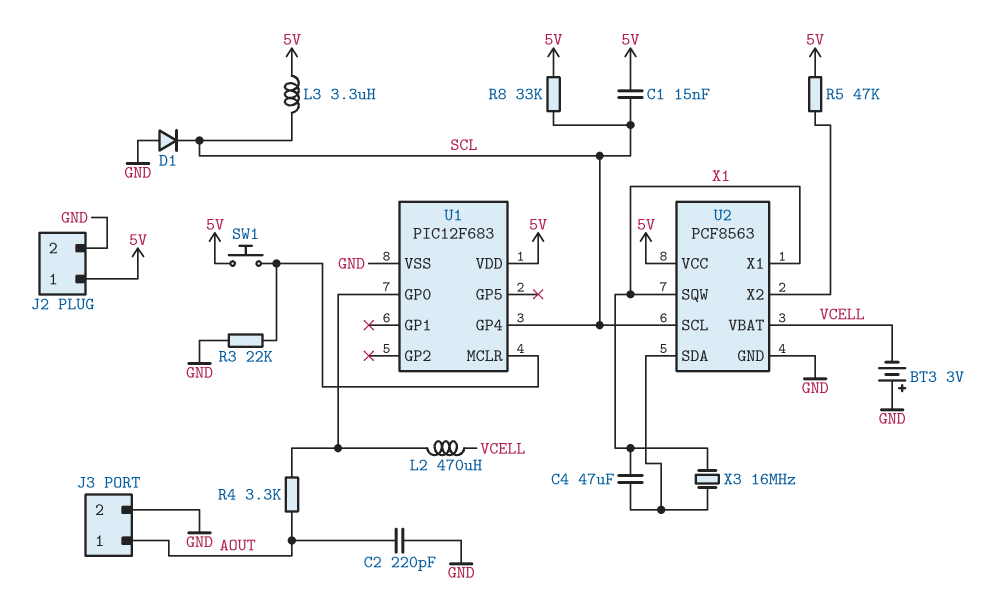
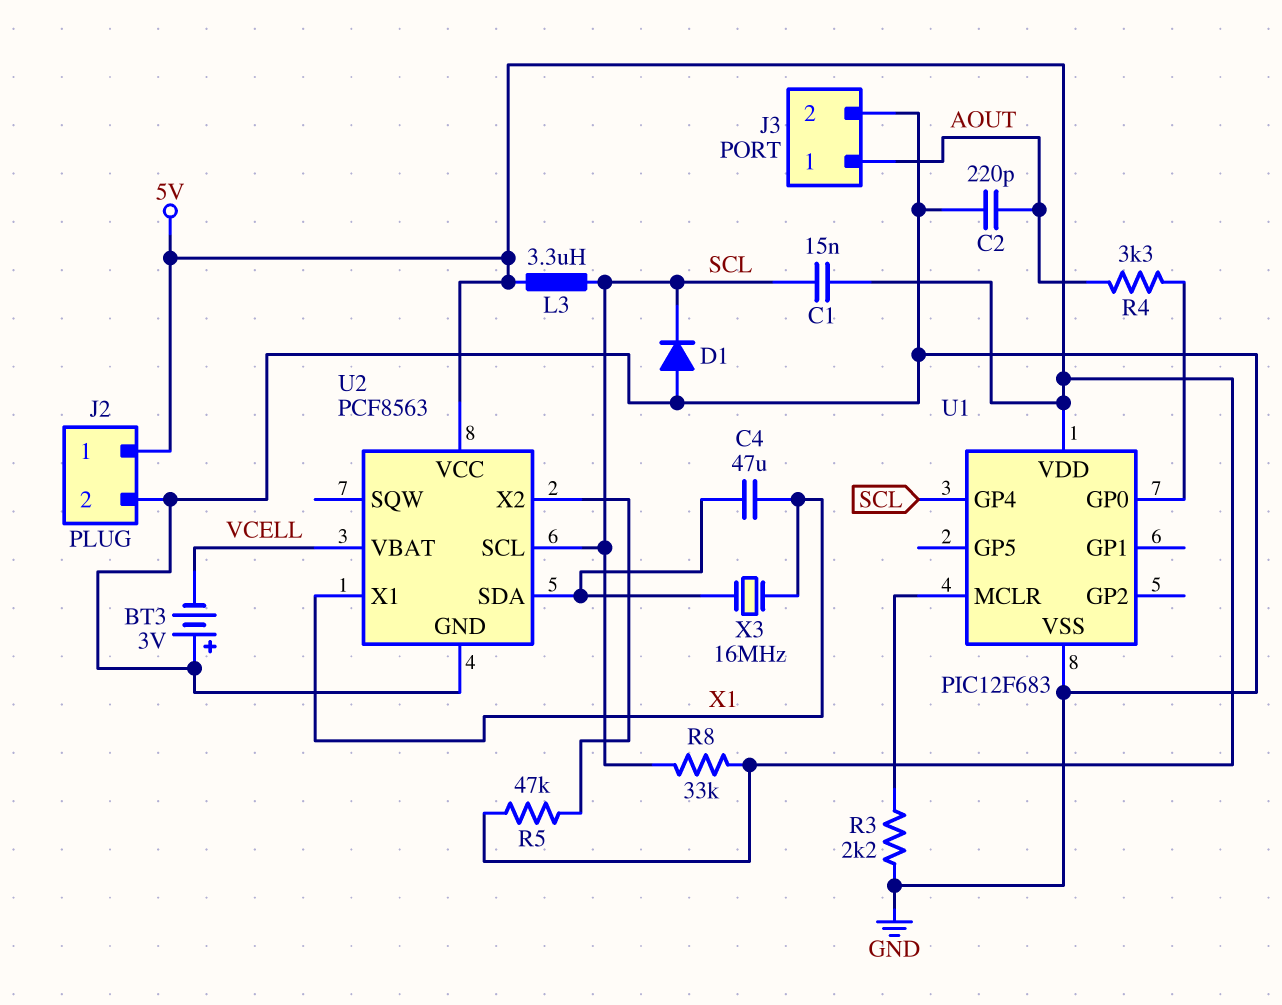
L2: 470uH (U1/GP0, VCELL) -> none
R3: 22k (GND, U1/MCLR) -> 2.2k (GND, U1/MCLR)
SW1: button (5V, U1/MCLR) -> none
U2 pin SQW: X1 -> none

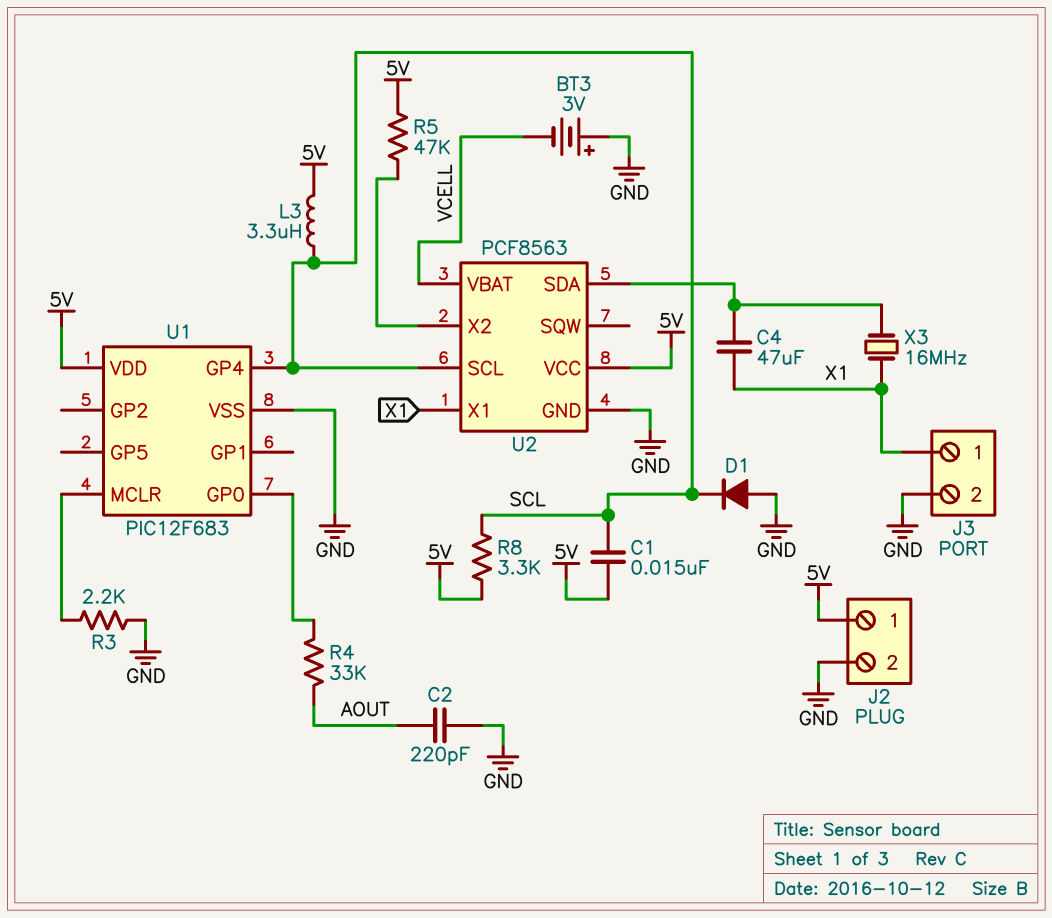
J3 pin 1: AOUT -> X1
R4: 3.3k (AOUT, U1/GP0) -> 33k (AOUT, U1/GP0)
R8: 33k (5V, SCL) -> 3.3k (5V, SCL)

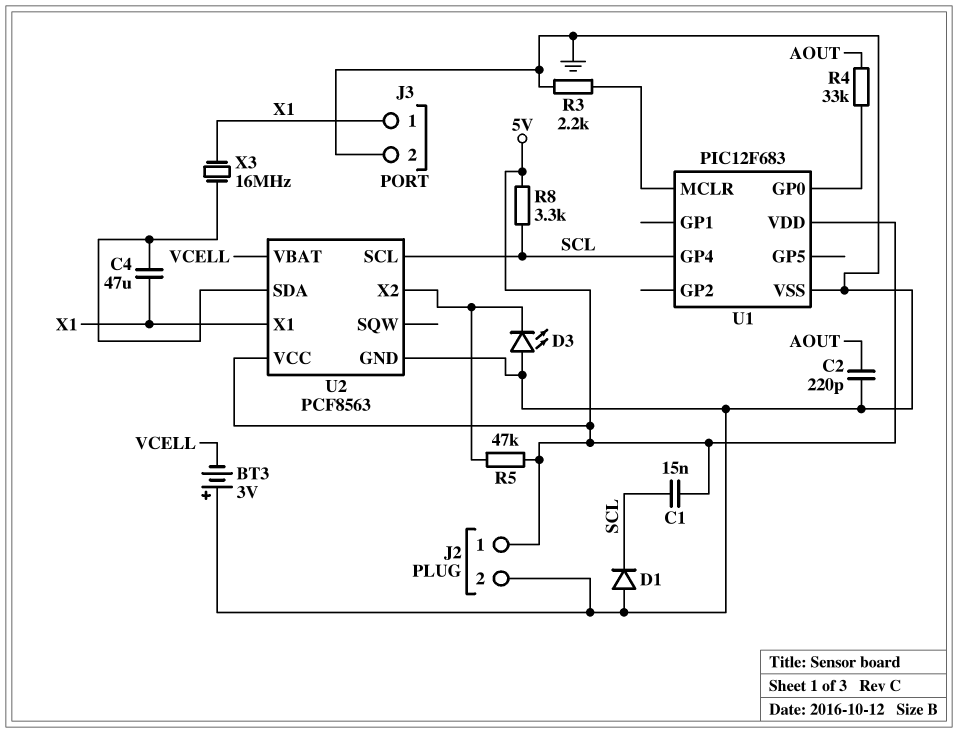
D3: none -> LED (A GND, K U2/X2)
L3: 3.3uH (5V, SCL) -> none

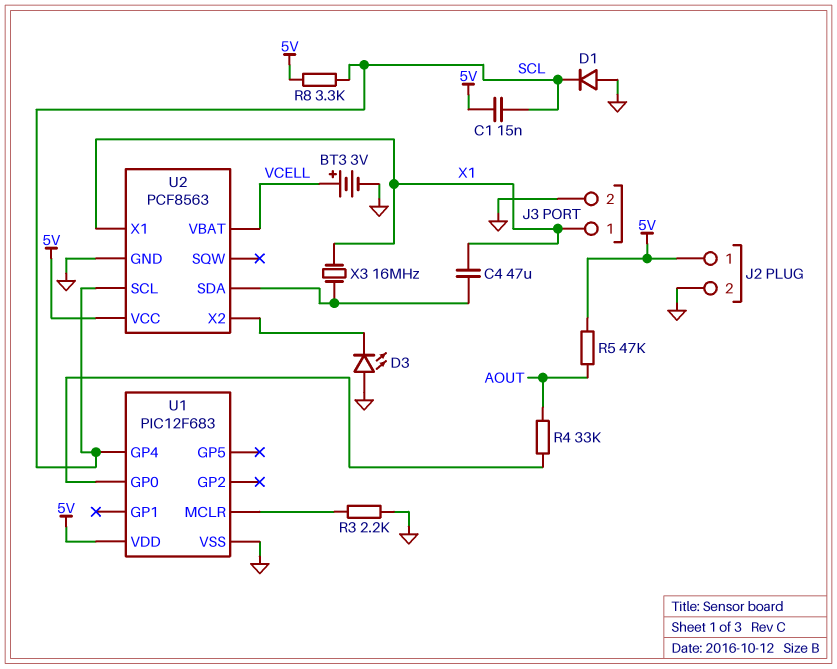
BT3: 3V (plus GND, minus VCELL) -> 3V (plus VCELL, minus GND)
C2: 220pF (AOUT, GND) -> none
R5: 47k (5V, U2/X2) -> 47k (5V, AOUT)

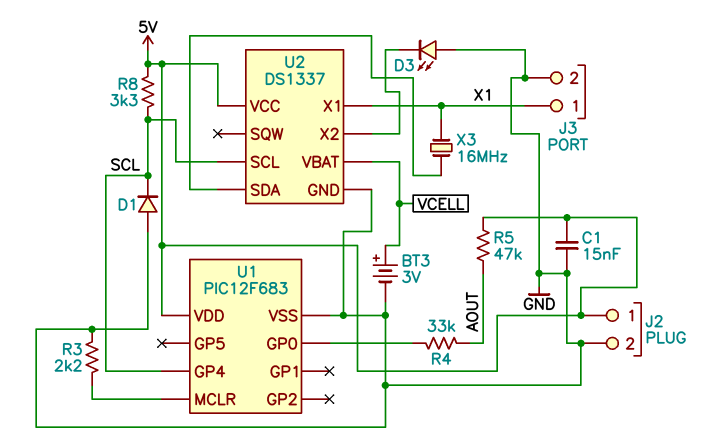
C1: 15nF (5V, SCL) -> 15nF (5V, GND)
C4: 47uF (U2/SDA, X1) -> none
U2: PCF8563 -> DS1337

